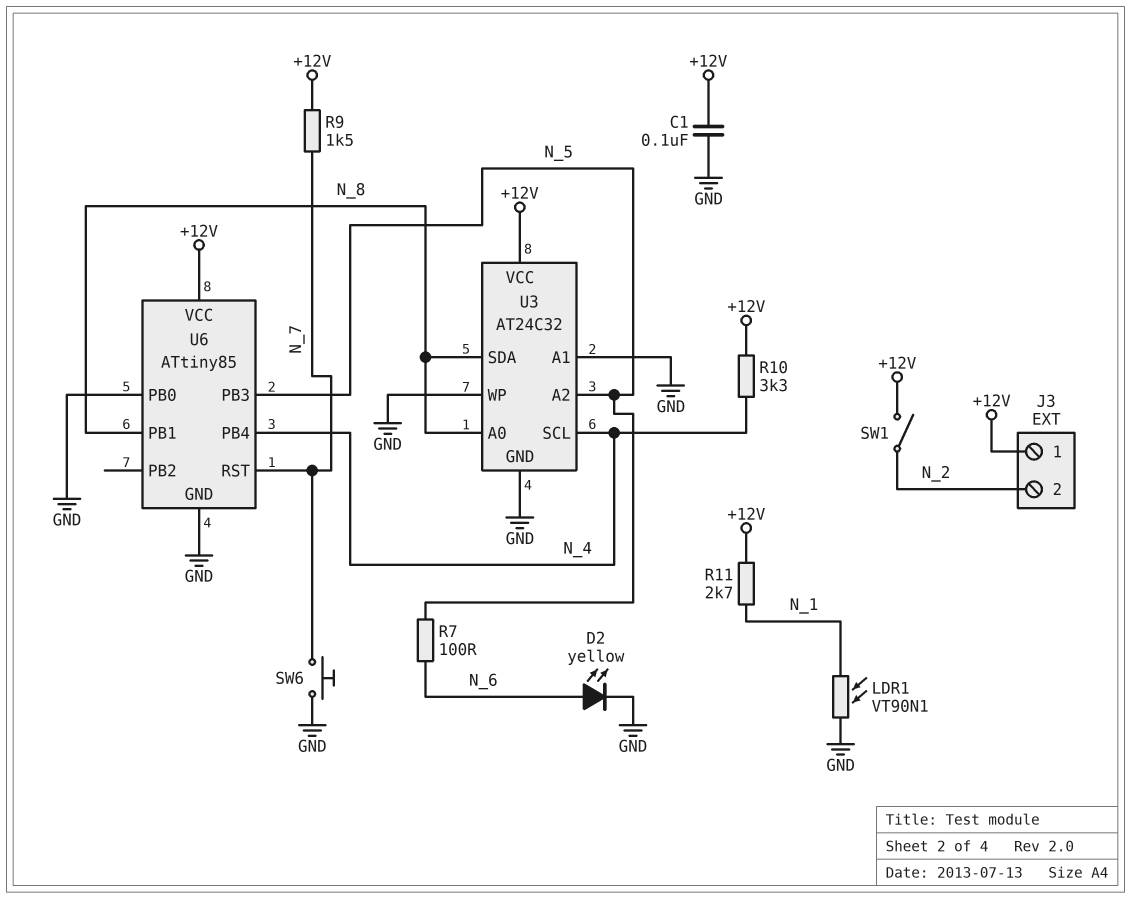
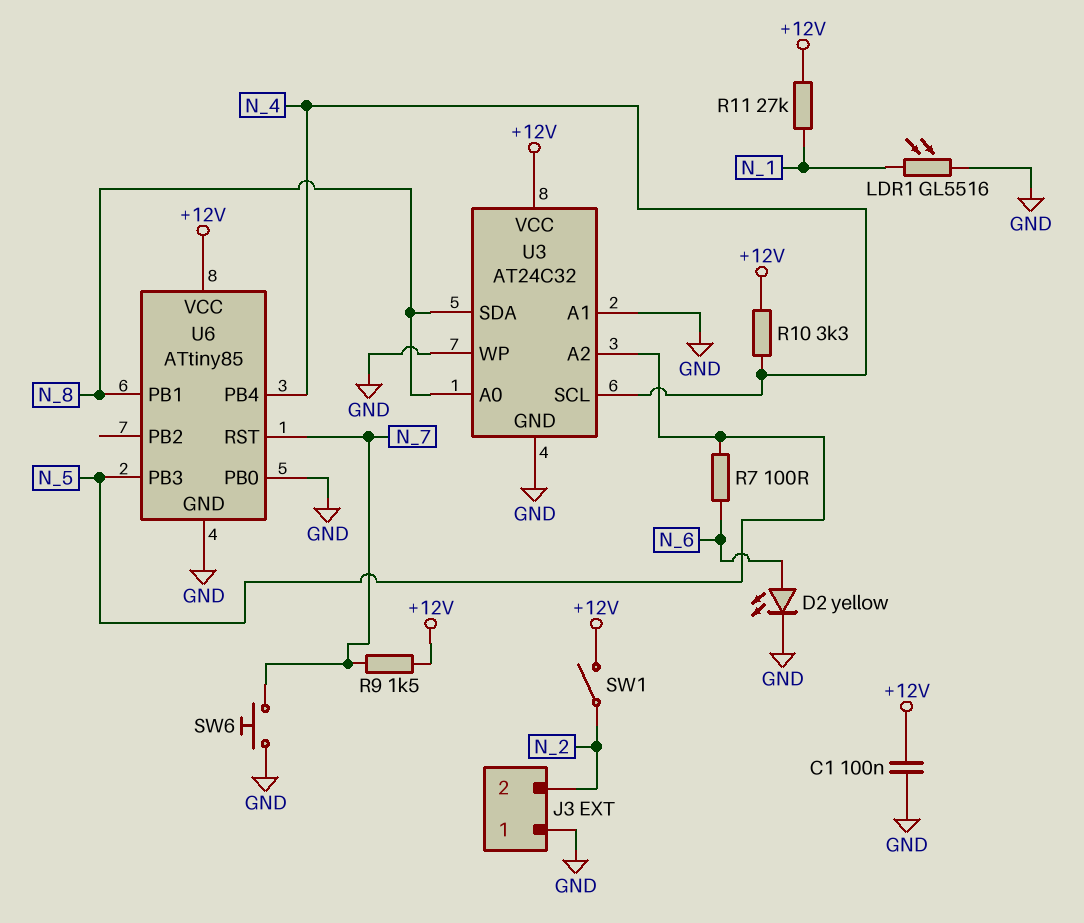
J3 pin 1: +12V -> GND
LDR1: VT90N1 (GND, N_1) -> GL5516 (GND, N_1)
R11: 2.7k (+12V, N_1) -> 27k (+12V, N_1)

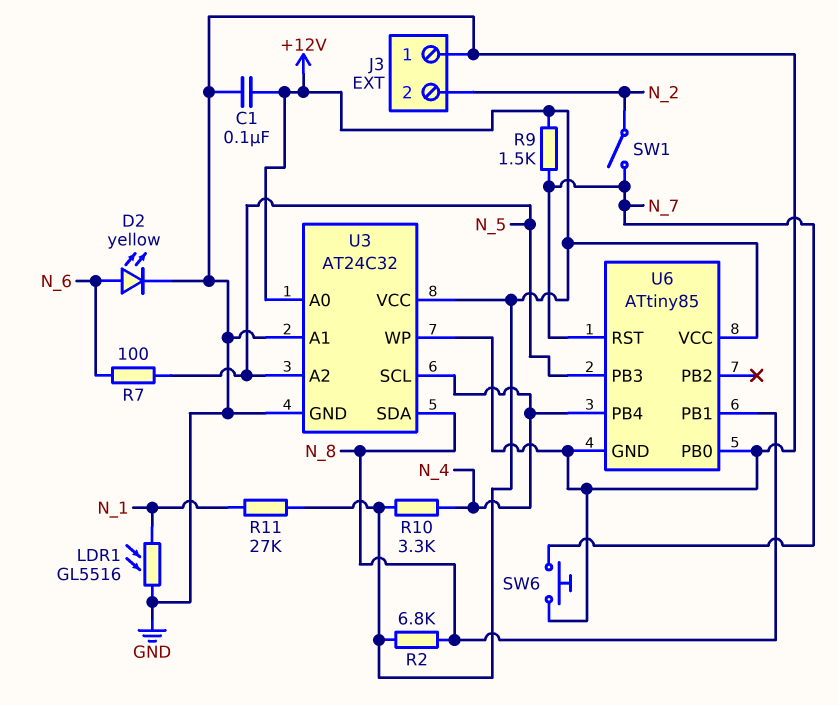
R2: none -> 6.8k (+12V, N_8)
SW1: switch (+12V, N_2) -> switch (N_2, N_7)
U3 pin A0: N_8 -> +12V

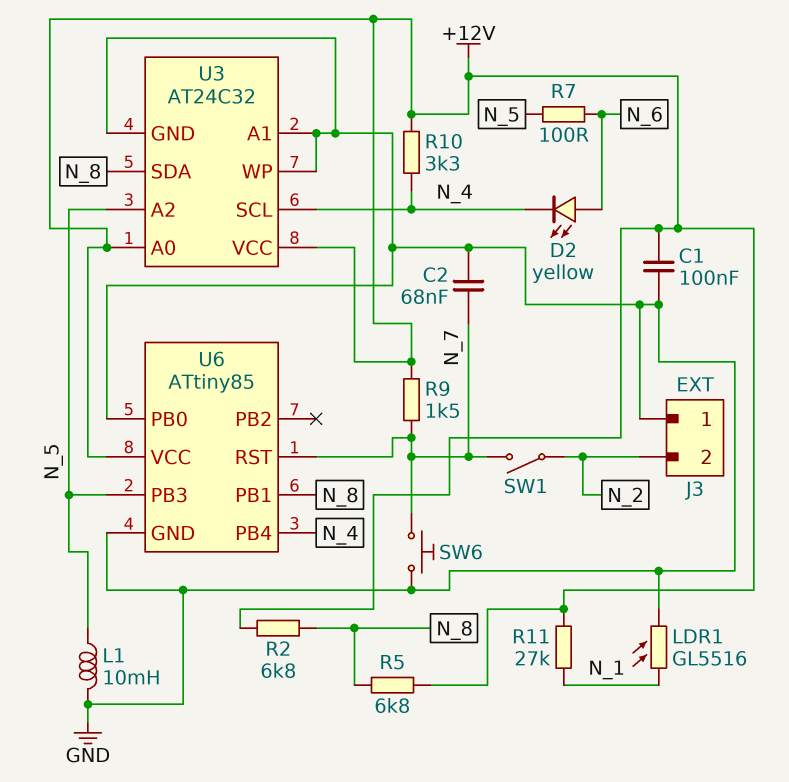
C2: none -> 68nF (GND, N_7)
D2: LED yellow (A N_6, K GND) -> LED yellow (A N_6, K N_4)
L1: none -> 10mH (GND, N_5)
R5: none -> 6.8k (+12V, N_8)

